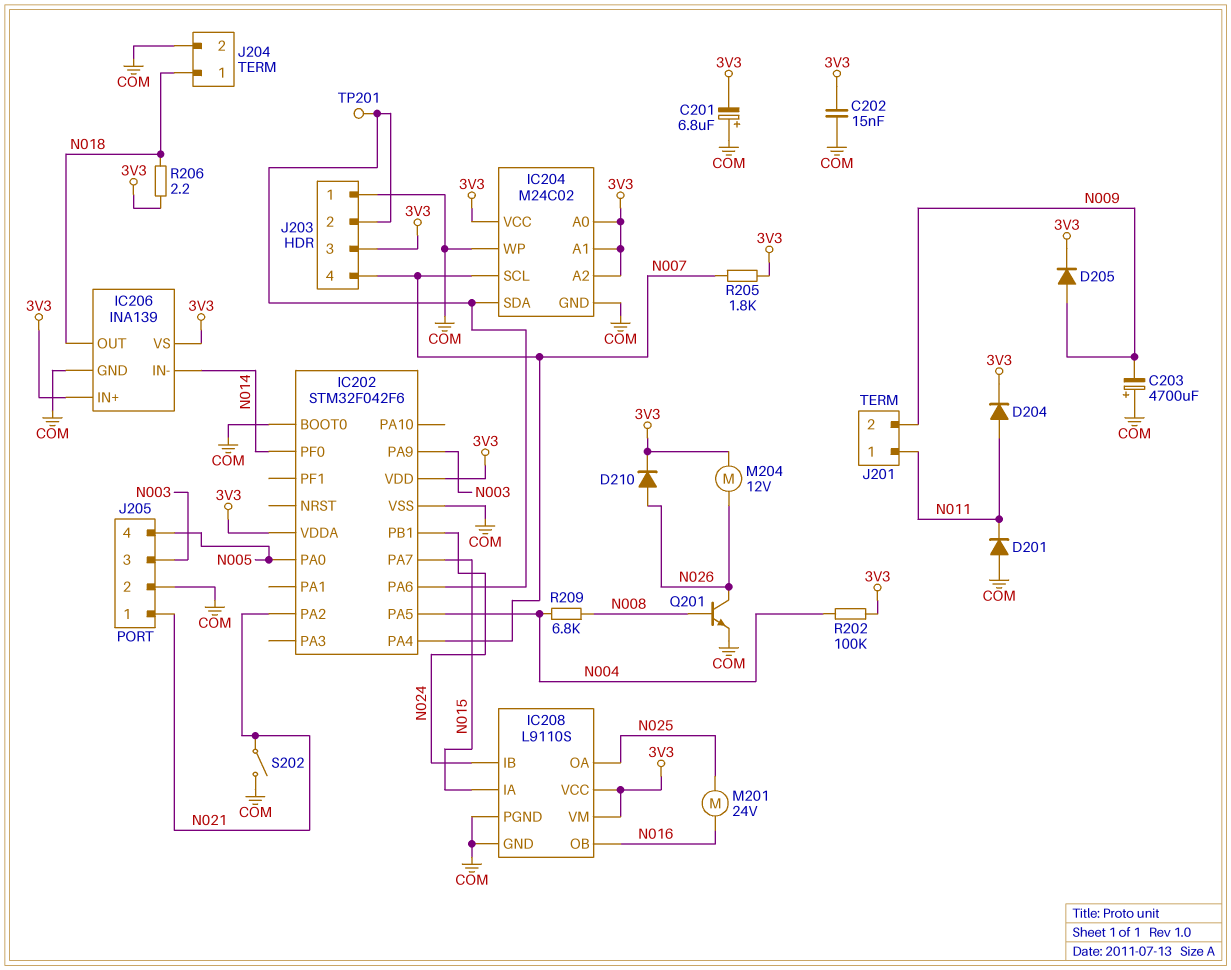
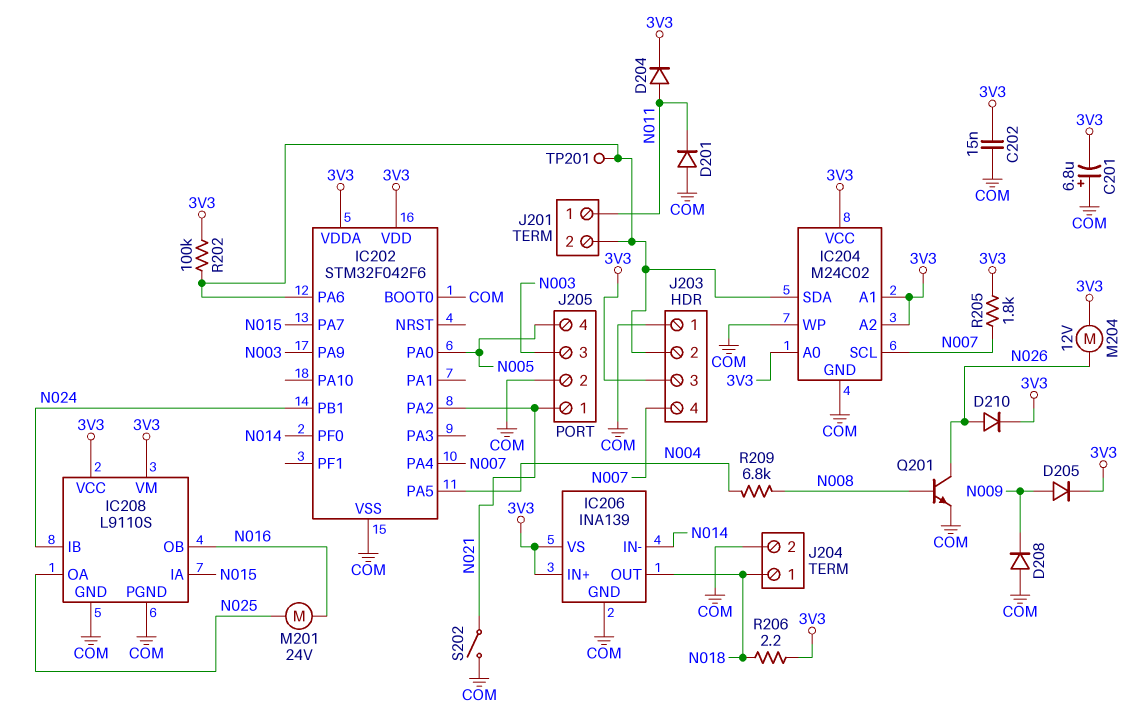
C203: 4700uF (plus COM, minus N009) -> none
D208: none -> diode (A COM, K N009)
J201 pin 2: N009 -> IC202/PA6
R202: 100k (3V3, N004) -> 100k (3V3, IC202/PA6)

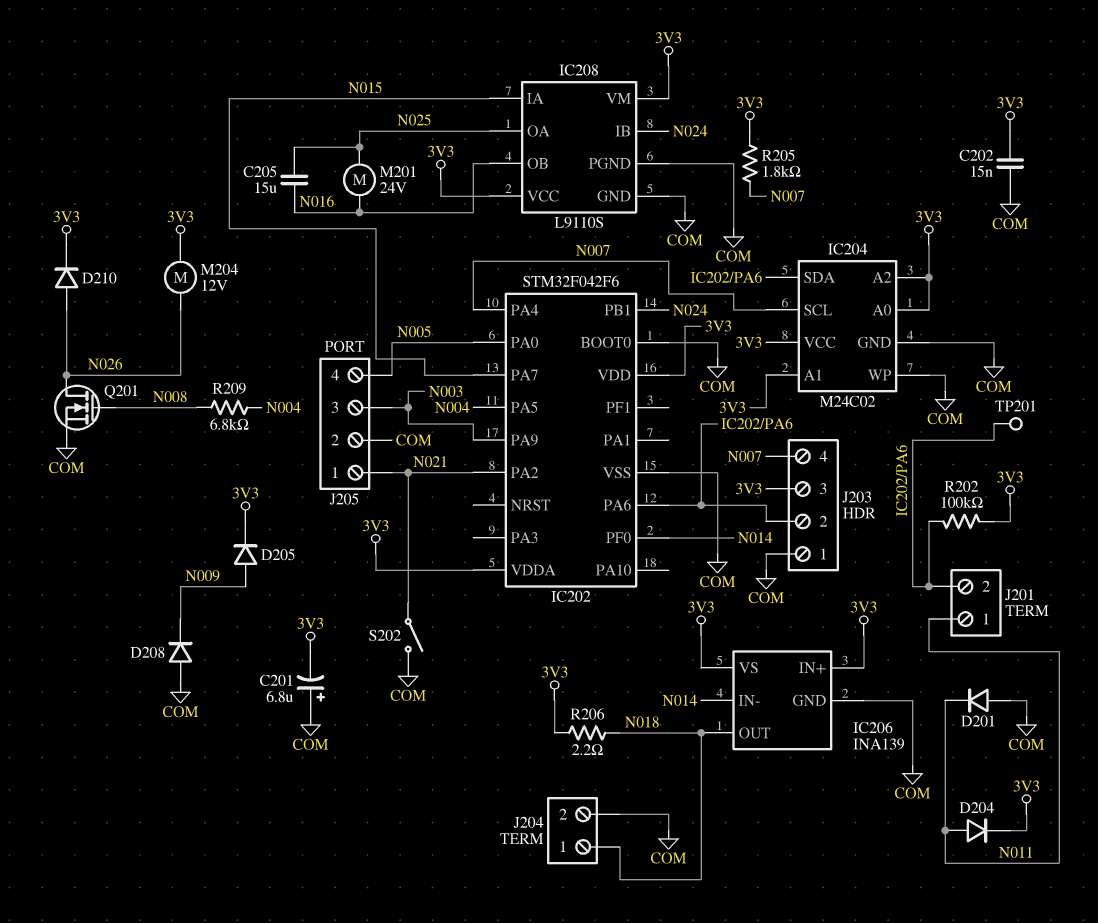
C205: none -> 15uF (N016, N025)
Q201: NPN (B N008, C N026, E COM) -> NMOS (G N008, D N026, S COM)

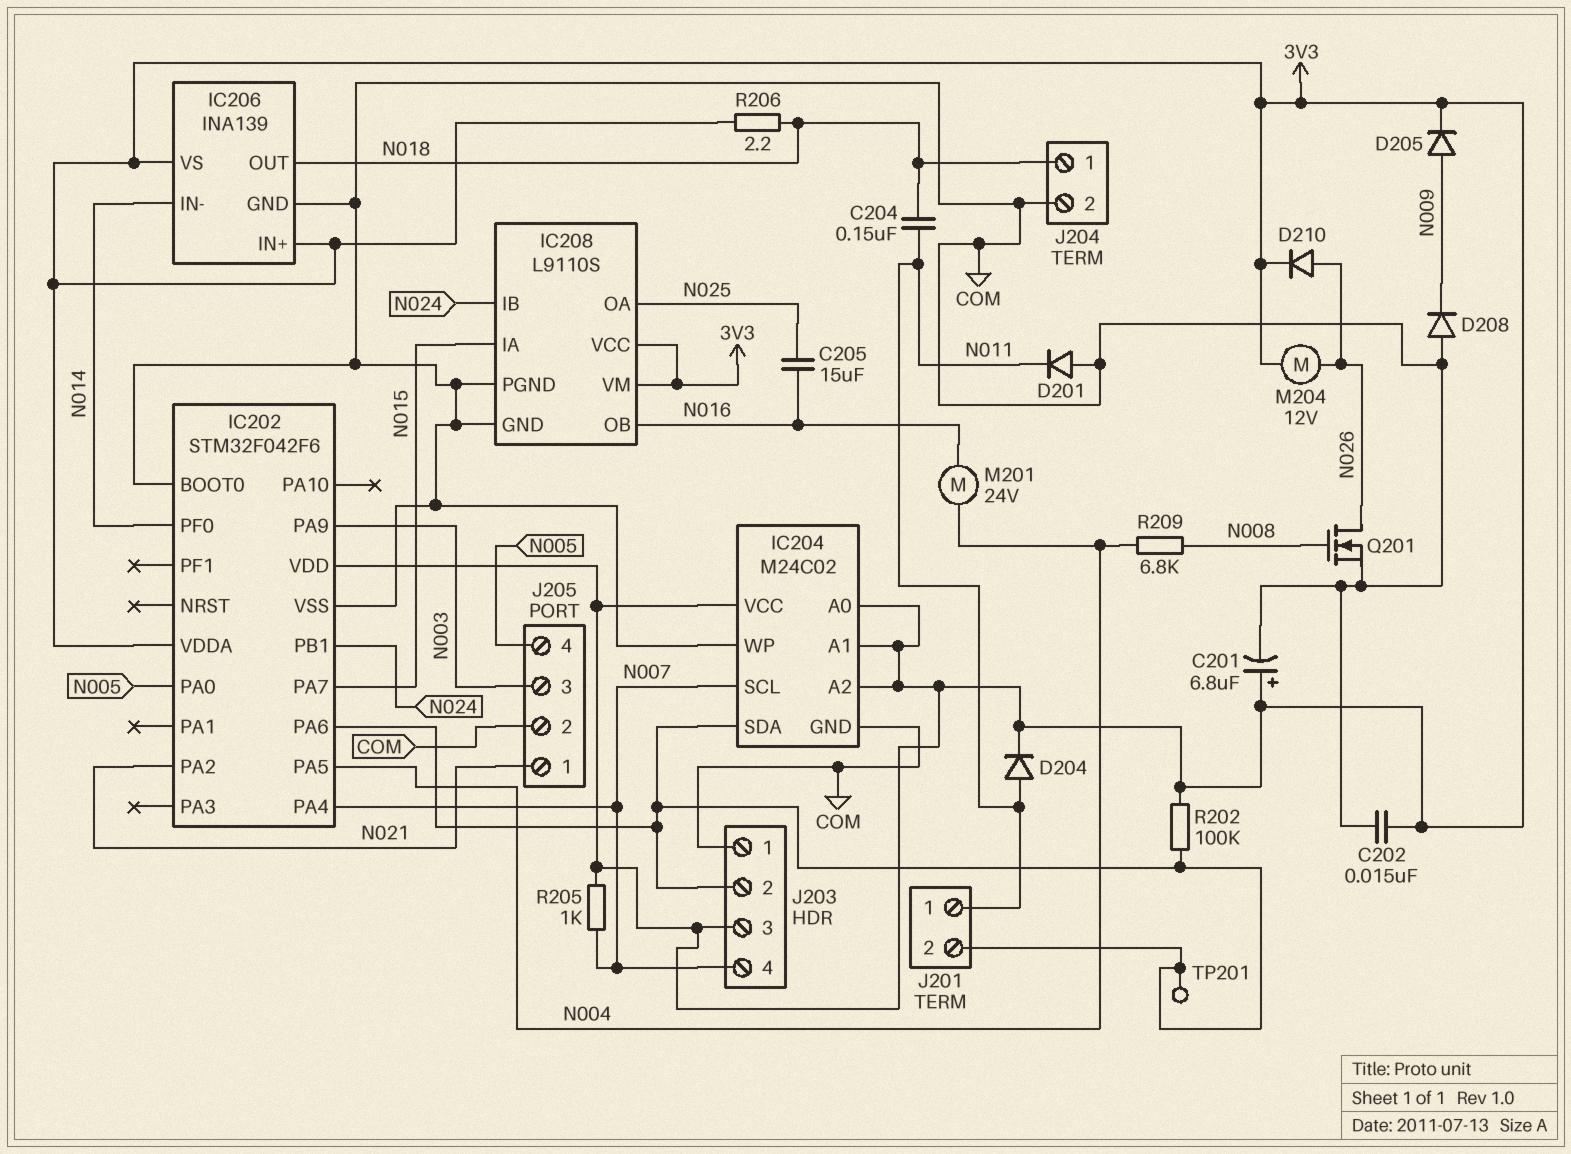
C201: 6.8uF (plus COM, minus 3V3) -> 6.8uF (plus 3V3, minus COM)
C204: none -> 150nF (N011, N018)
M201: motor 24V (N016, N025) -> motor 24V (N004, N016)
R205: 1.8k (3V3, N007) -> 1k (3V3, N007)
S202: switch (COM, N021) -> none

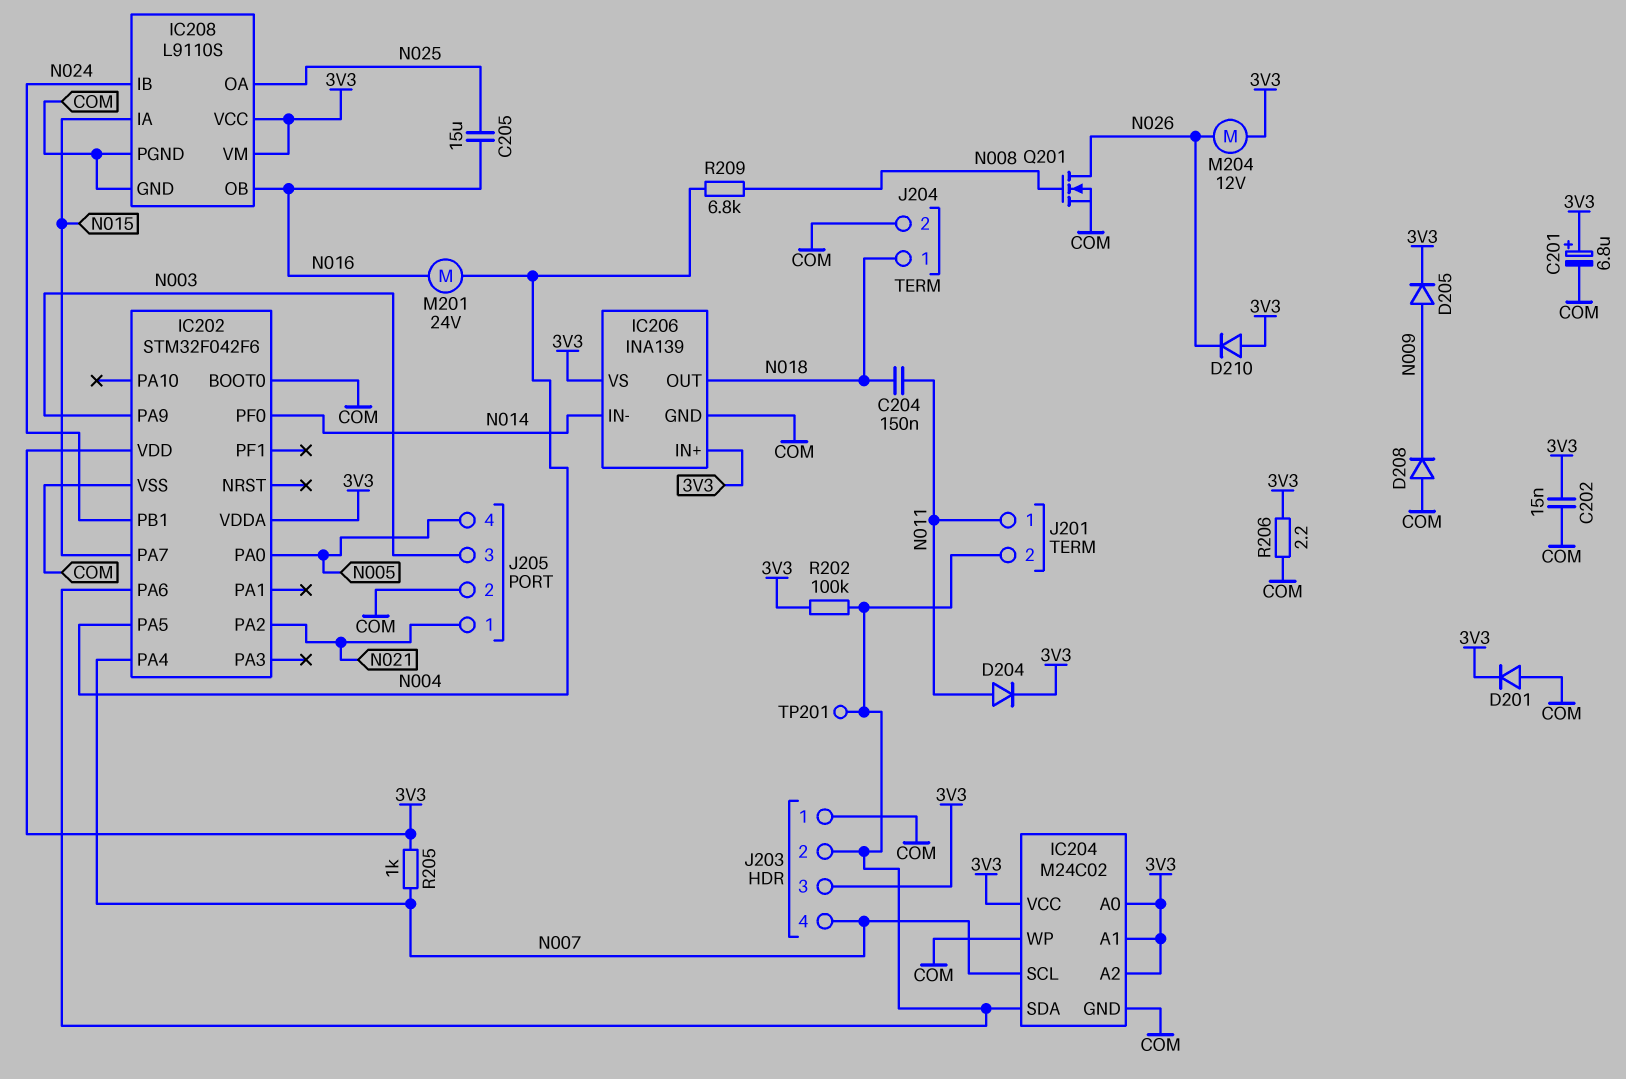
D201: diode (A COM, K N011) -> diode (A COM, K 3V3)
D210: diode (A N026, K 3V3) -> diode (A 3V3, K N026)
R206: 2.2 (3V3, N018) -> 2.2 (3V3, COM)

